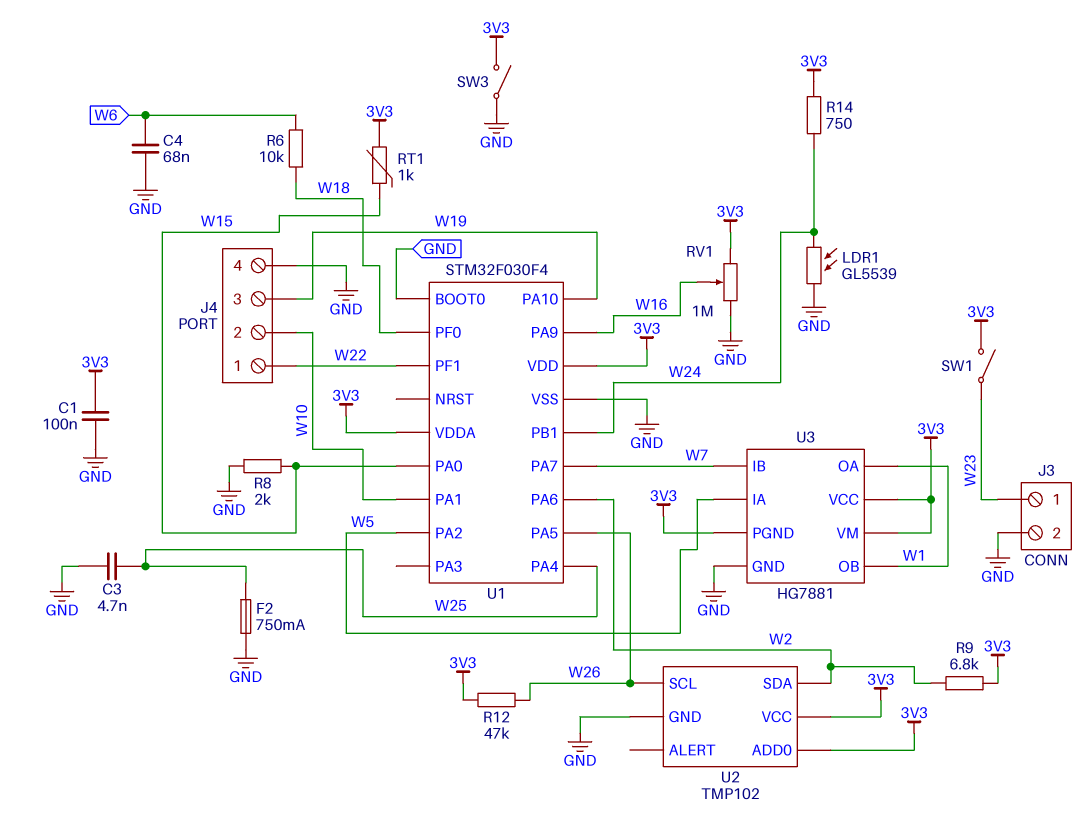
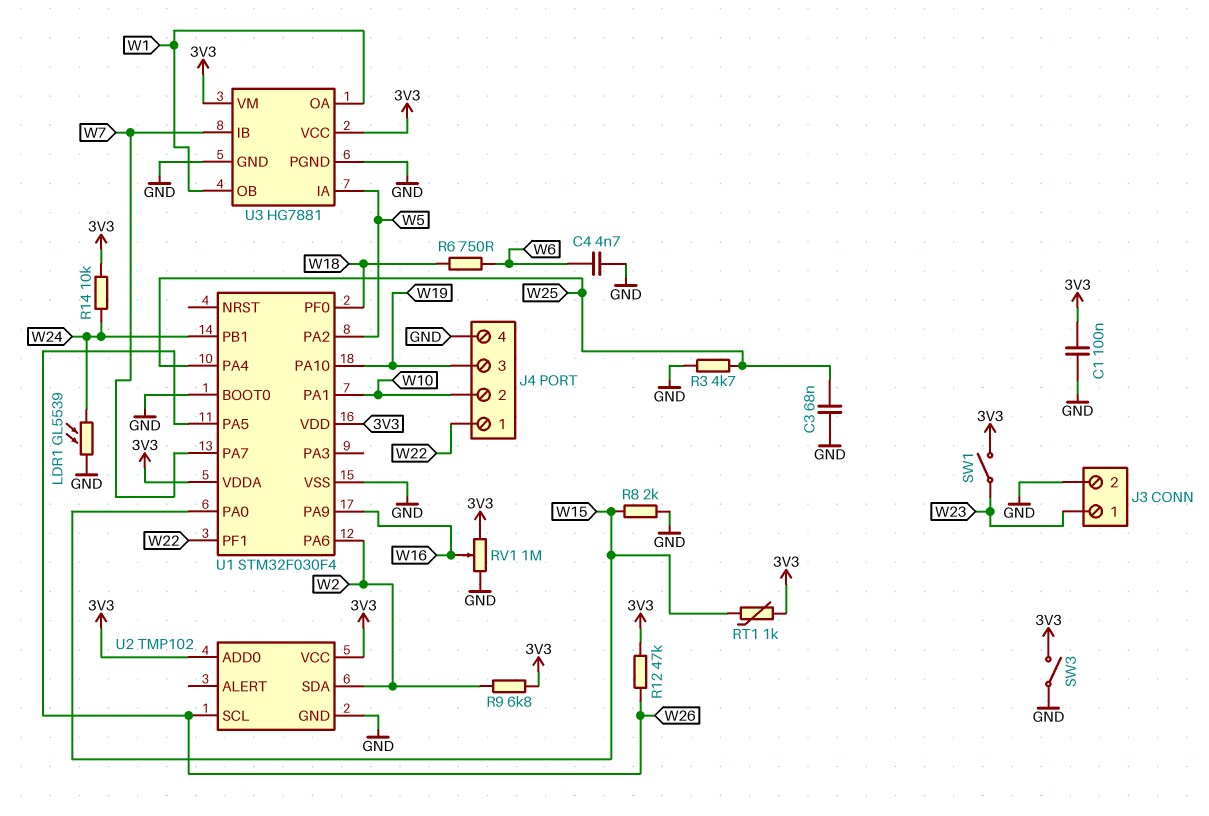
C3: 4.7nF (GND, W25) -> 68nF (GND, W25)
C4: 68nF (GND, W6) -> 4.7nF (GND, W6)
F2: 750mA (GND, W25) -> none
R3: none -> 4.7k (GND, W25)
R6: 10k (W6, W18) -> 750 (W6, W18)
R14: 750 (3V3, W24) -> 10k (3V3, W24)
U3 pin PGND: 3V3 -> GND

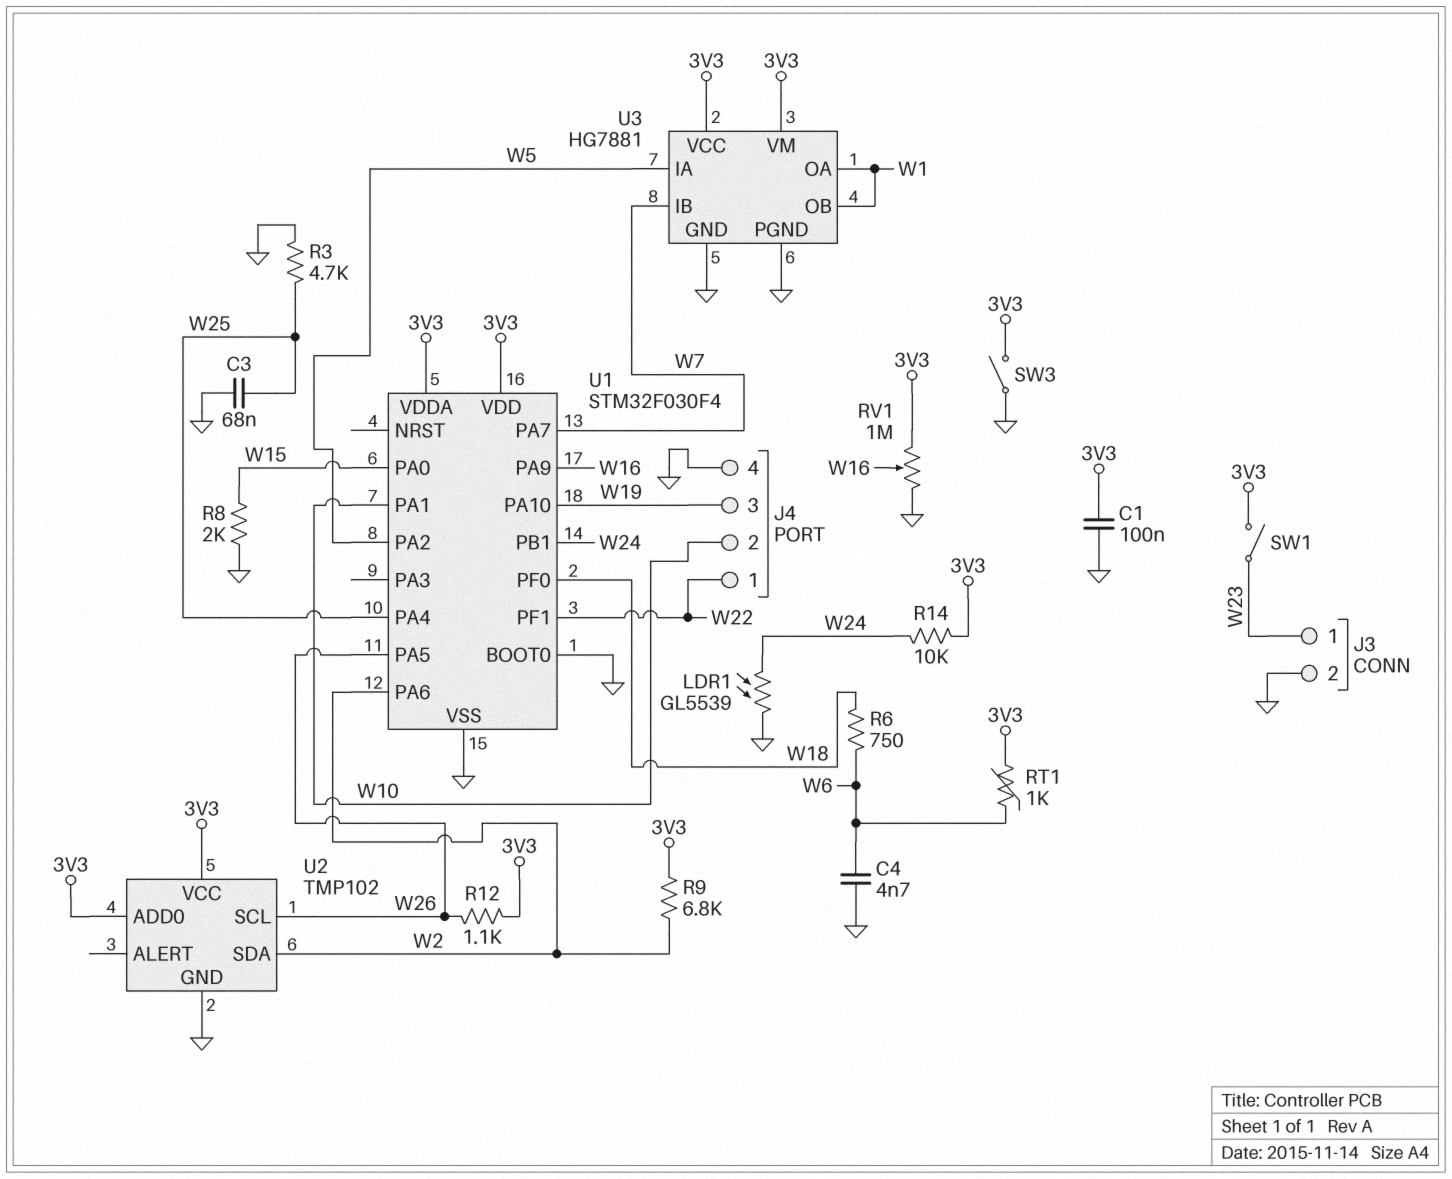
R12: 47k (3V3, W26) -> 1.1k (3V3, W26)
RT1: 1k (3V3, W15) -> 1k (3V3, W6)

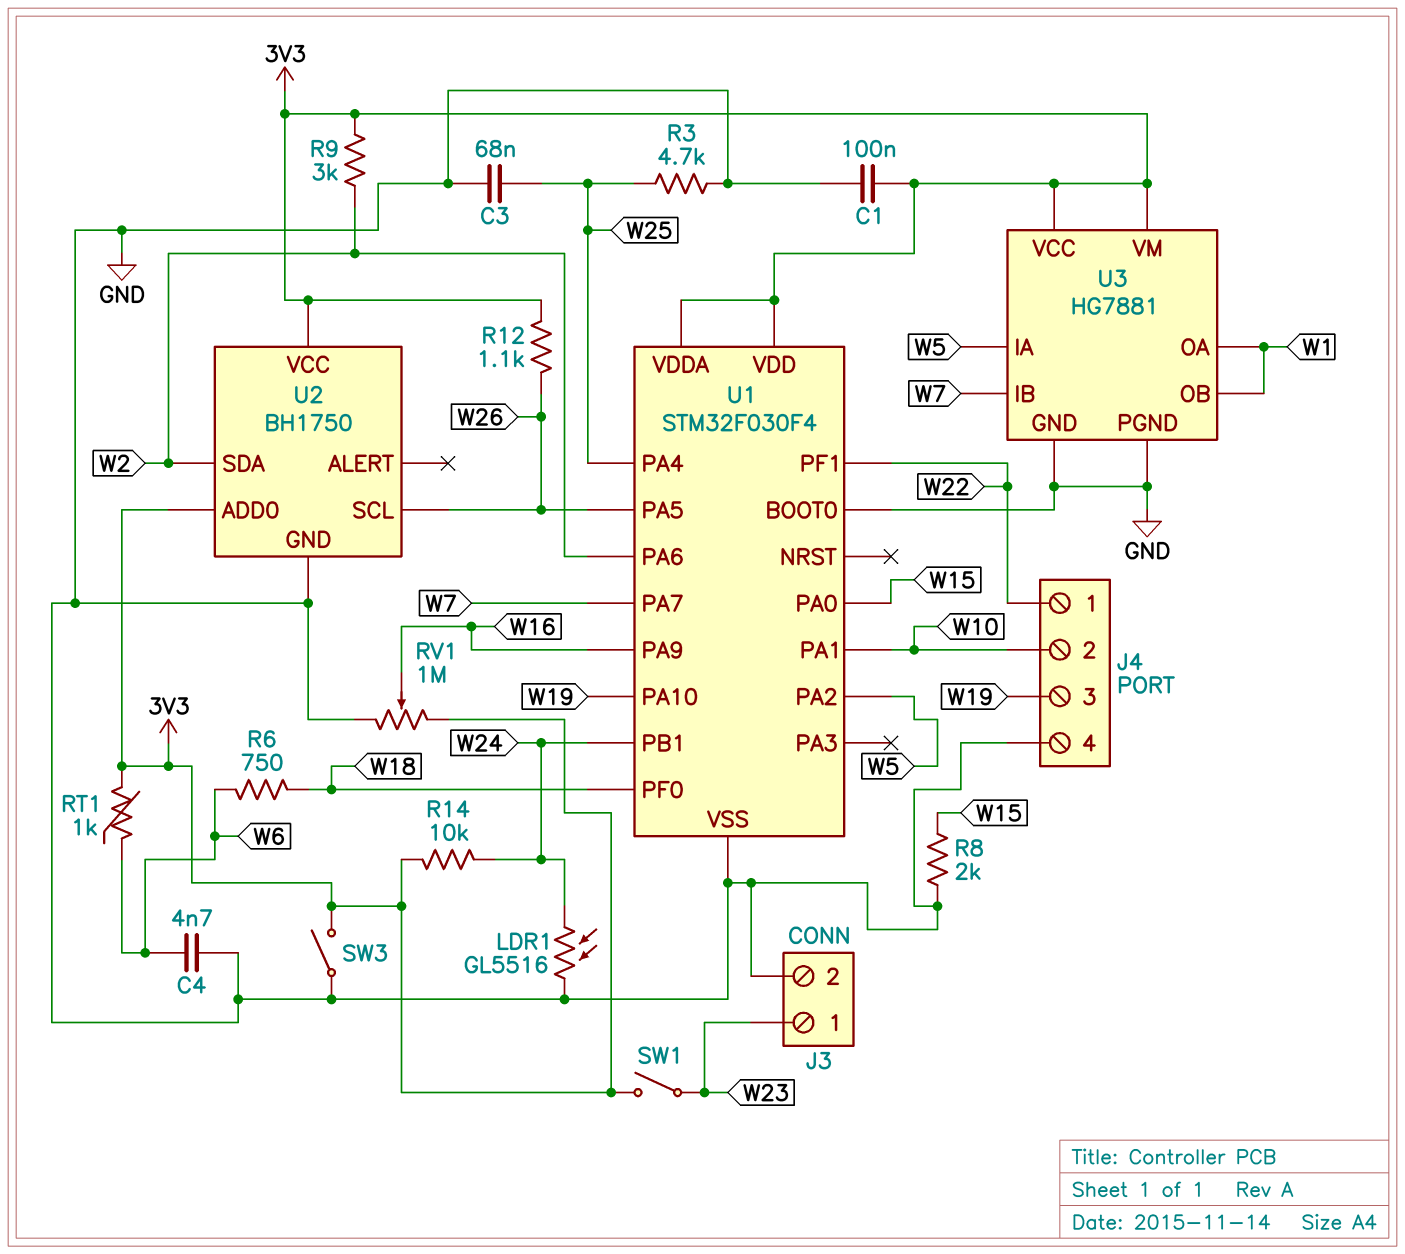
LDR1: GL5539 (GND, W24) -> GL5516 (GND, W24)
R9: 6.8k (3V3, W2) -> 3k (3V3, W2)
U2: TMP102 -> BH1750

